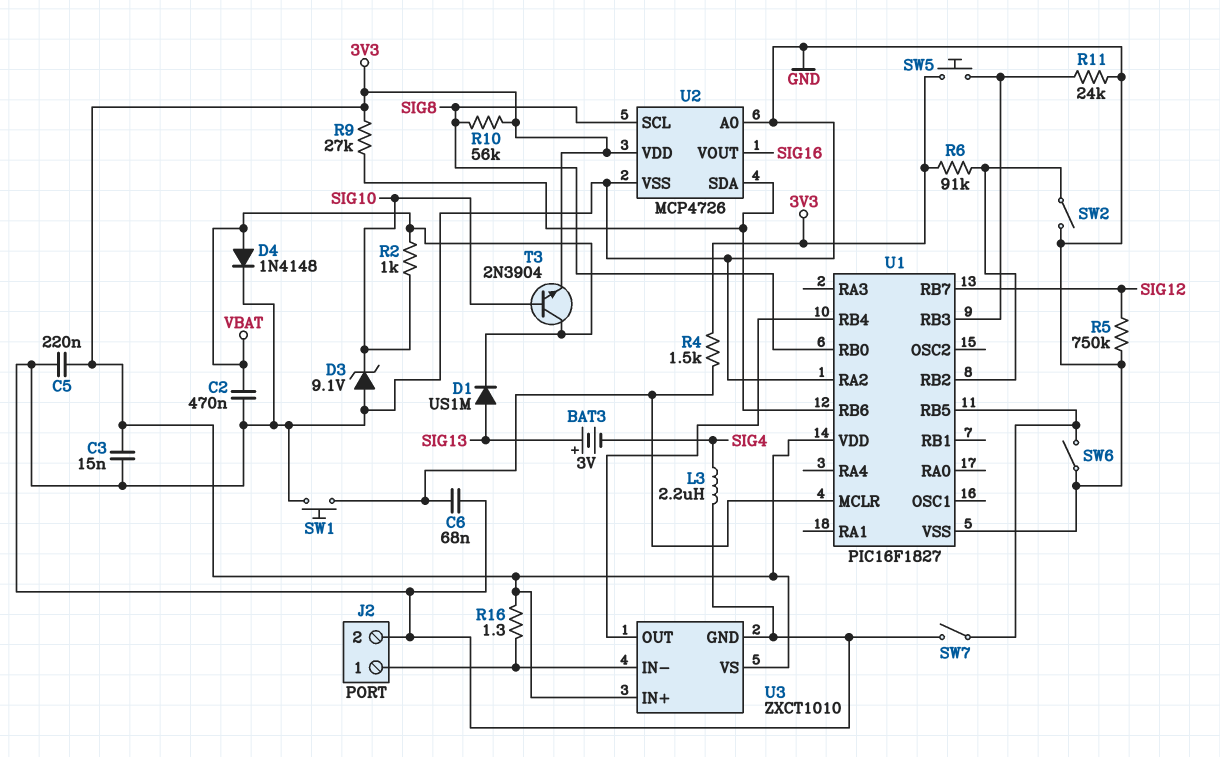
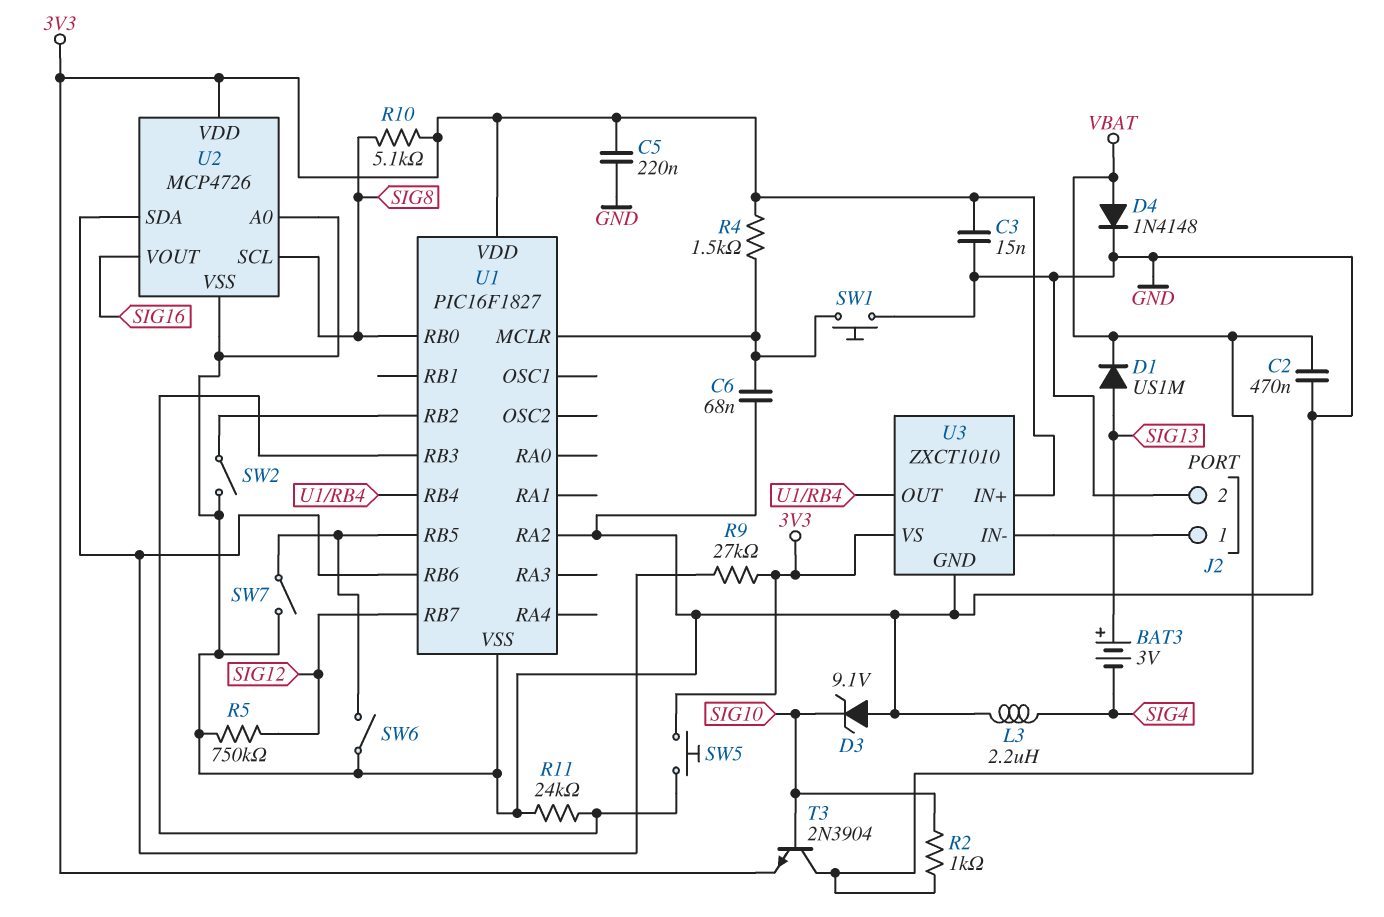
R6: 91k (3V3, U1/RB2) -> none
R10: 56k (3V3, SIG8) -> 5.1k (3V3, SIG8)
R16: 1.3 (3V3, J2/1) -> none

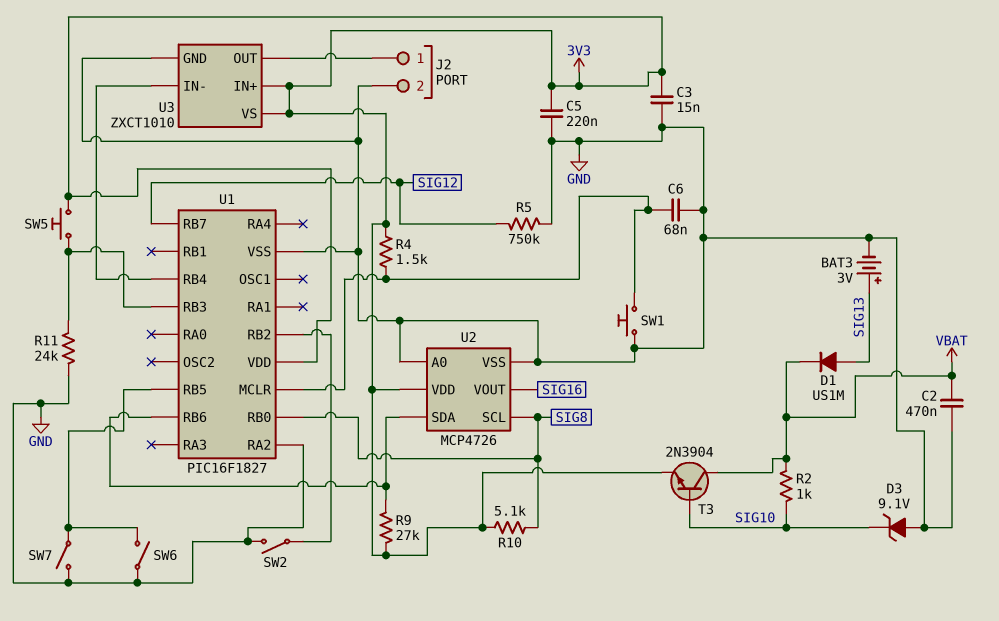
BAT3: 3V (plus SIG13, minus SIG4) -> 3V (plus SIG13, minus GND)
D4: diode 1N4148 (A VBAT, K GND) -> none
L3: 2.2uH (GND, SIG4) -> none
U3 pin IN-: J2/1 -> U1/RB4
U3 pin OUT: U1/RB4 -> J2/1

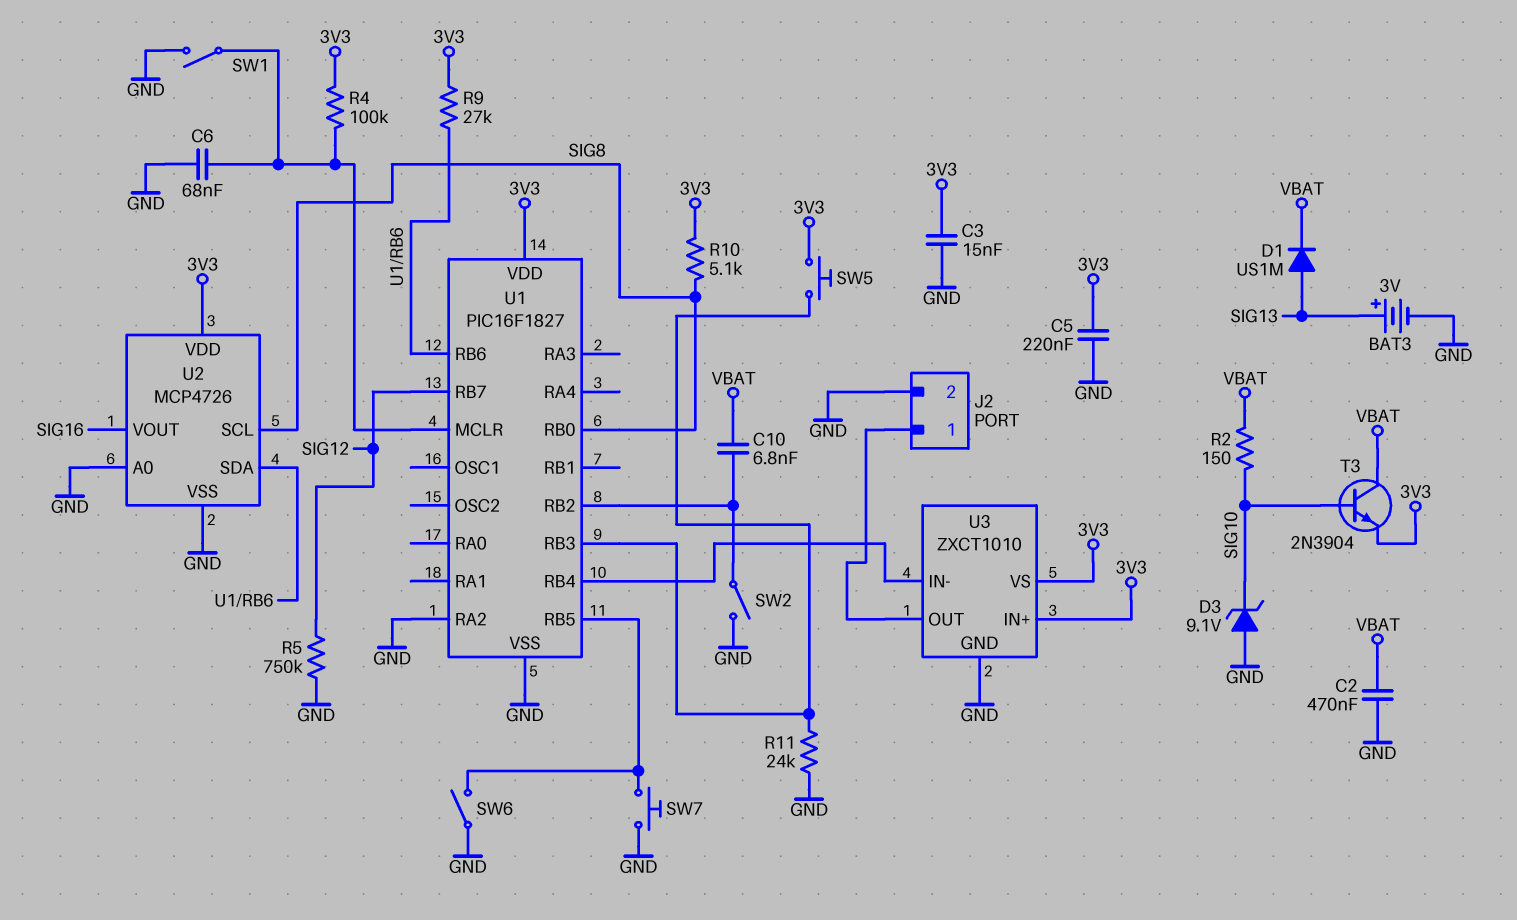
C10: none -> 6.8nF (U1/RB2, VBAT)
R2: 1k (SIG10, VBAT) -> 150 (SIG10, VBAT)
R4: 1.5k (3V3, U1/MCLR) -> 100k (3V3, U1/MCLR)
SW1: button (GND, U1/MCLR) -> switch (GND, U1/MCLR)
SW7: switch (GND, U1/RB5) -> button (GND, U1/RB5)

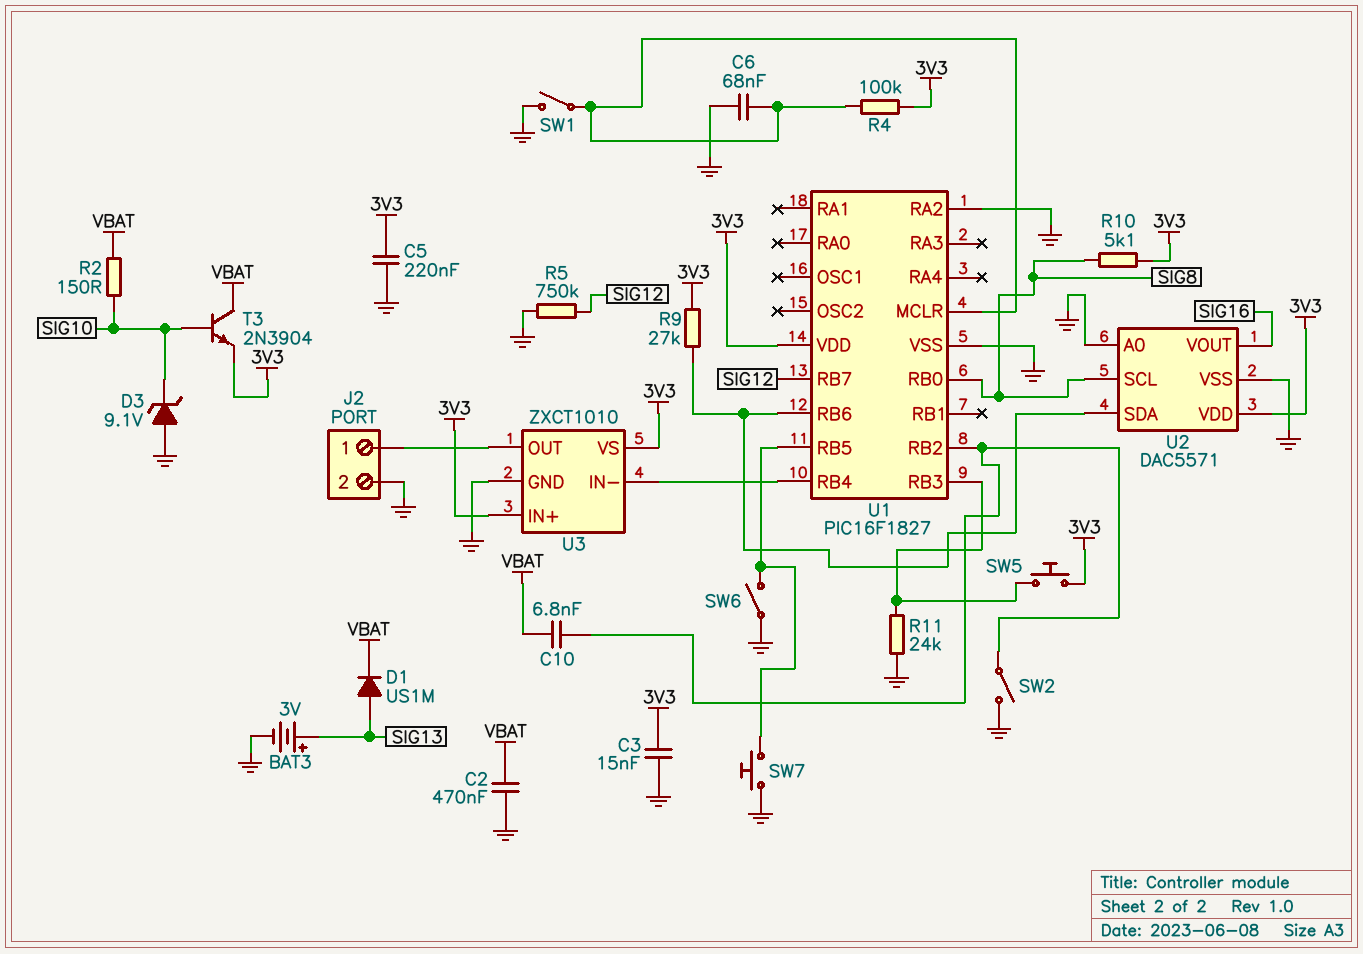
U2: MCP4726 -> DAC5571

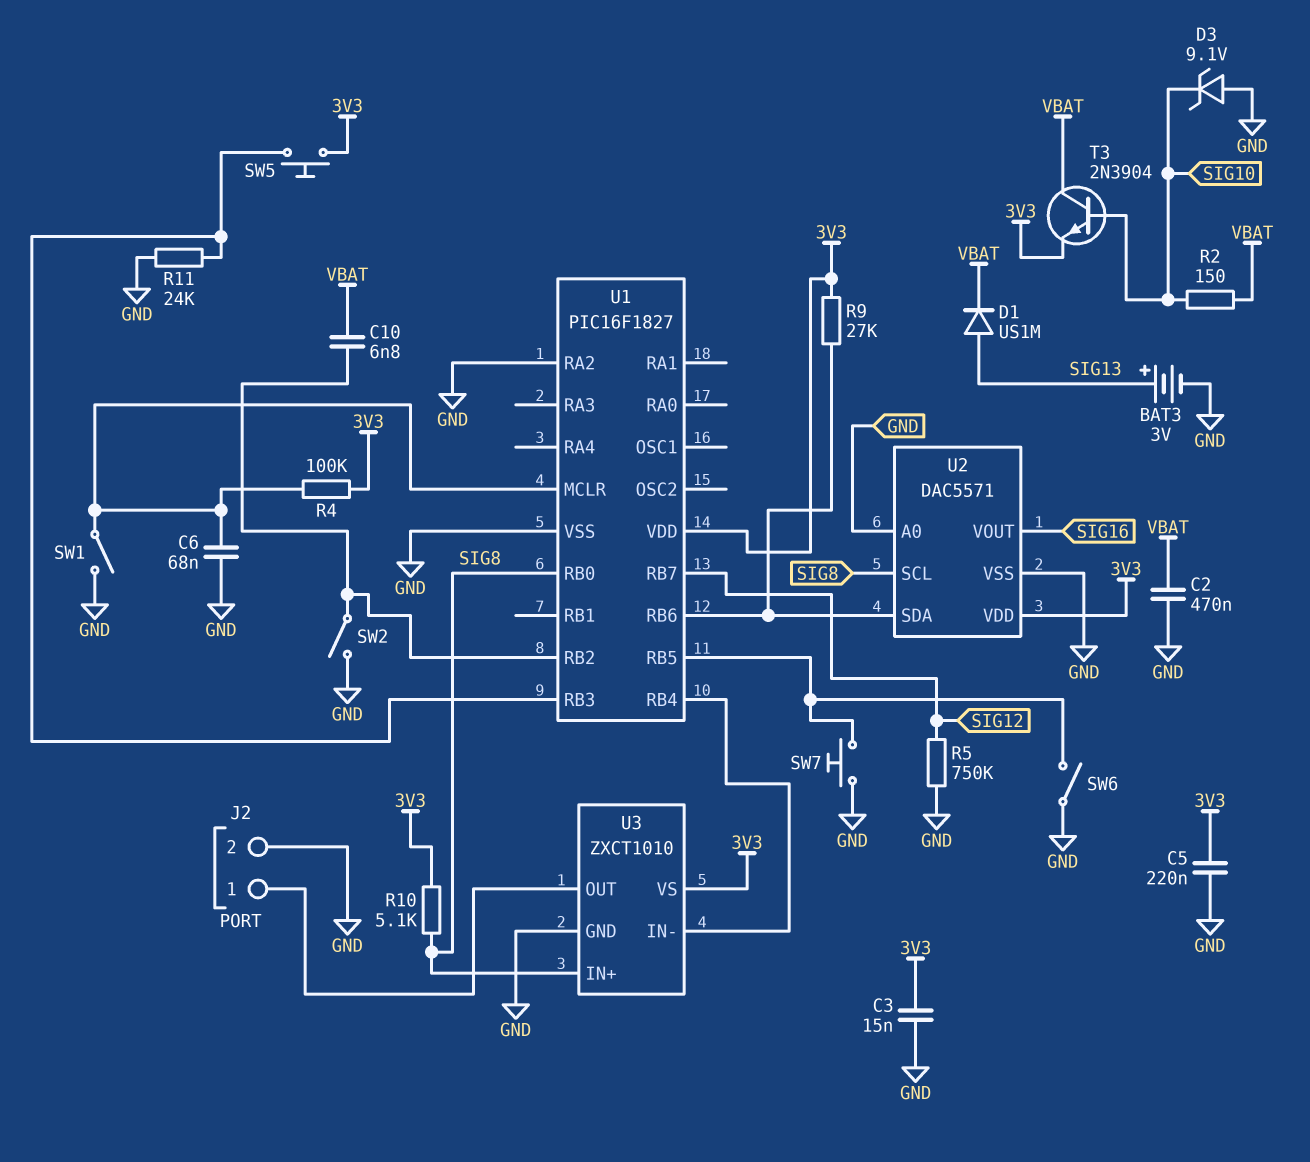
U3 pin IN+: 3V3 -> SIG8

